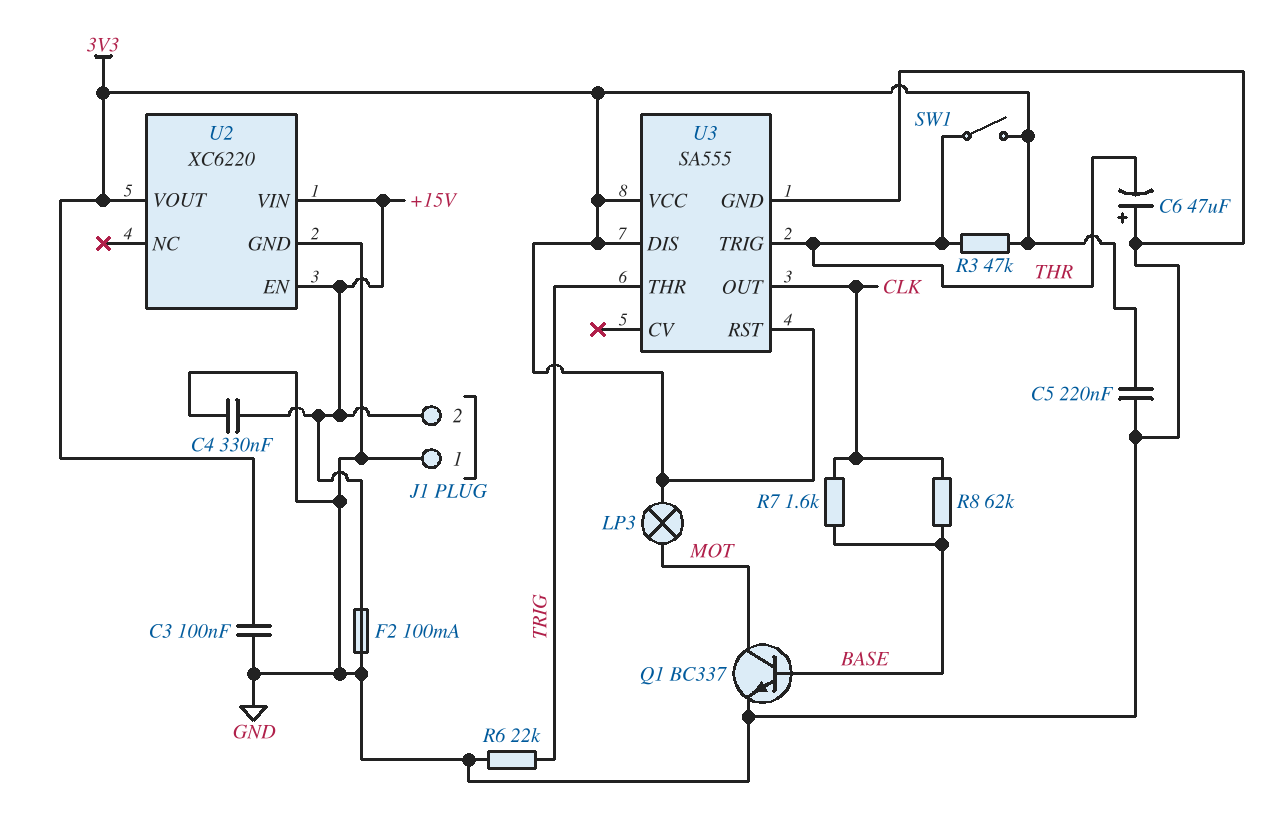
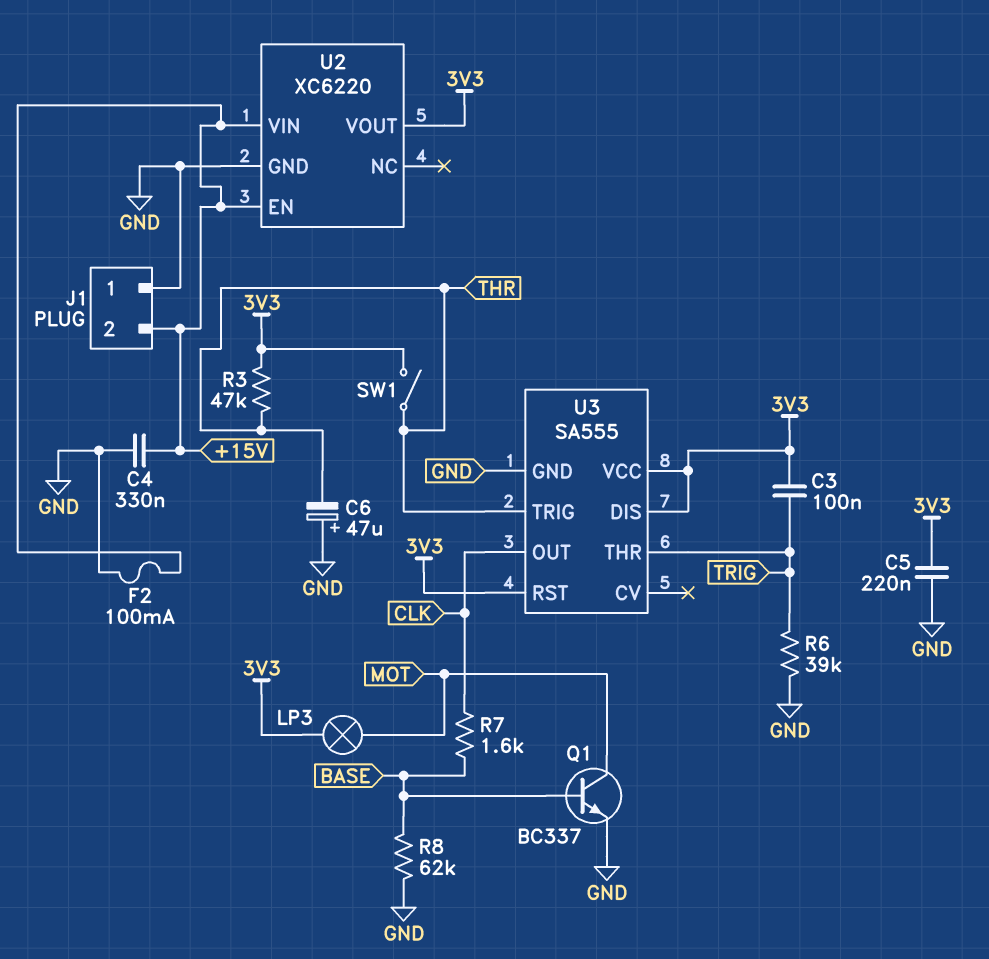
C3: 100nF (3V3, GND) -> 100nF (3V3, TRIG)
R6: 22k (GND, TRIG) -> 39k (GND, TRIG)
R8: 62k (BASE, CLK) -> 62k (BASE, GND)

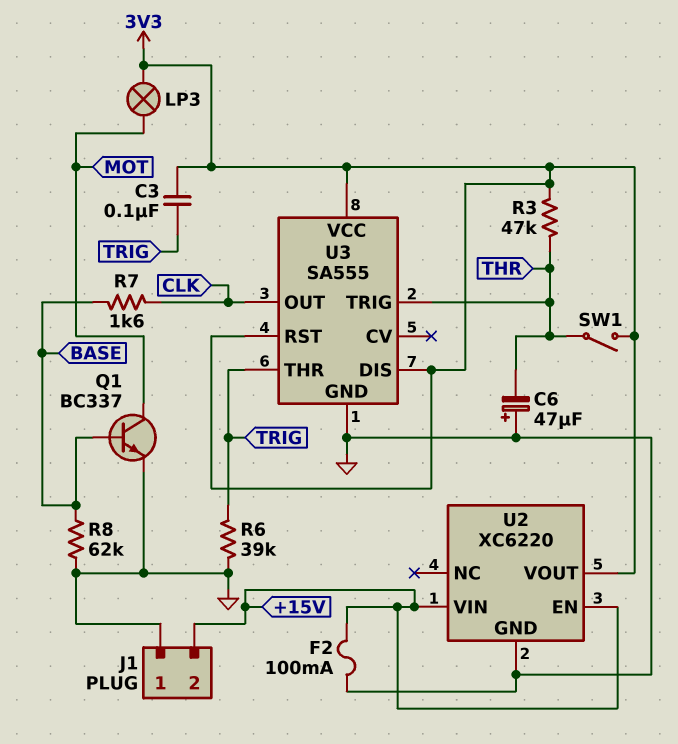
C4: 330nF (+15V, GND) -> none
C5: 220nF (3V3, GND) -> none

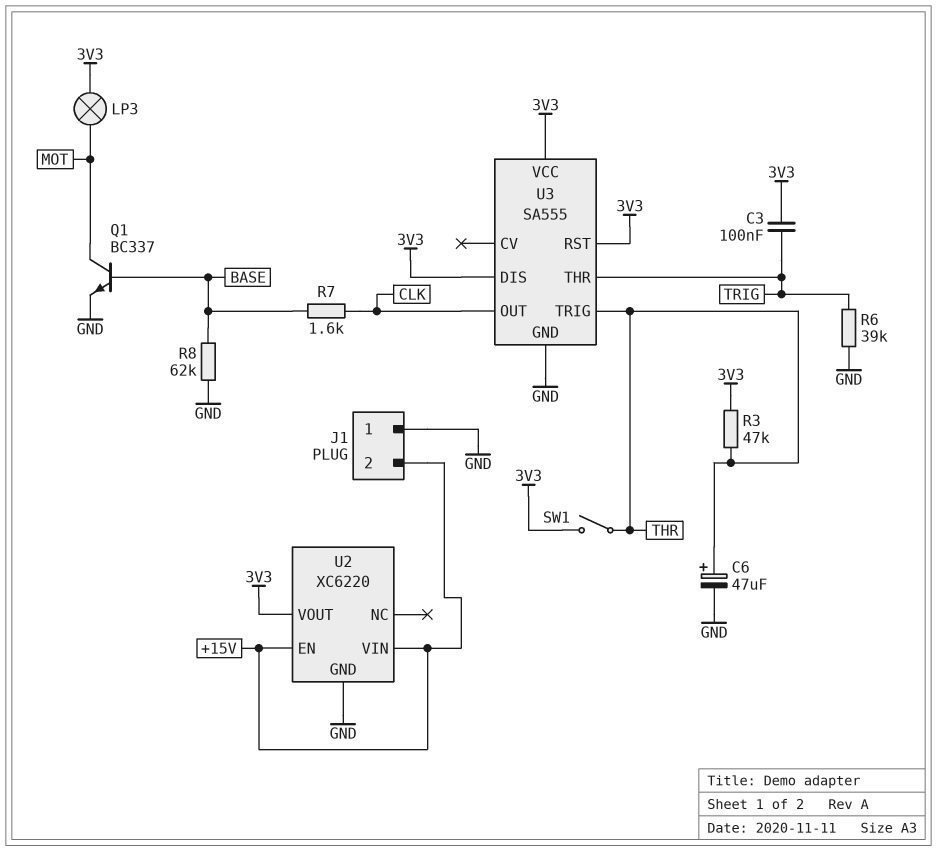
C6: 47uF (plus GND, minus THR) -> 47uF (plus THR, minus GND)
F2: 100mA (+15V, GND) -> none

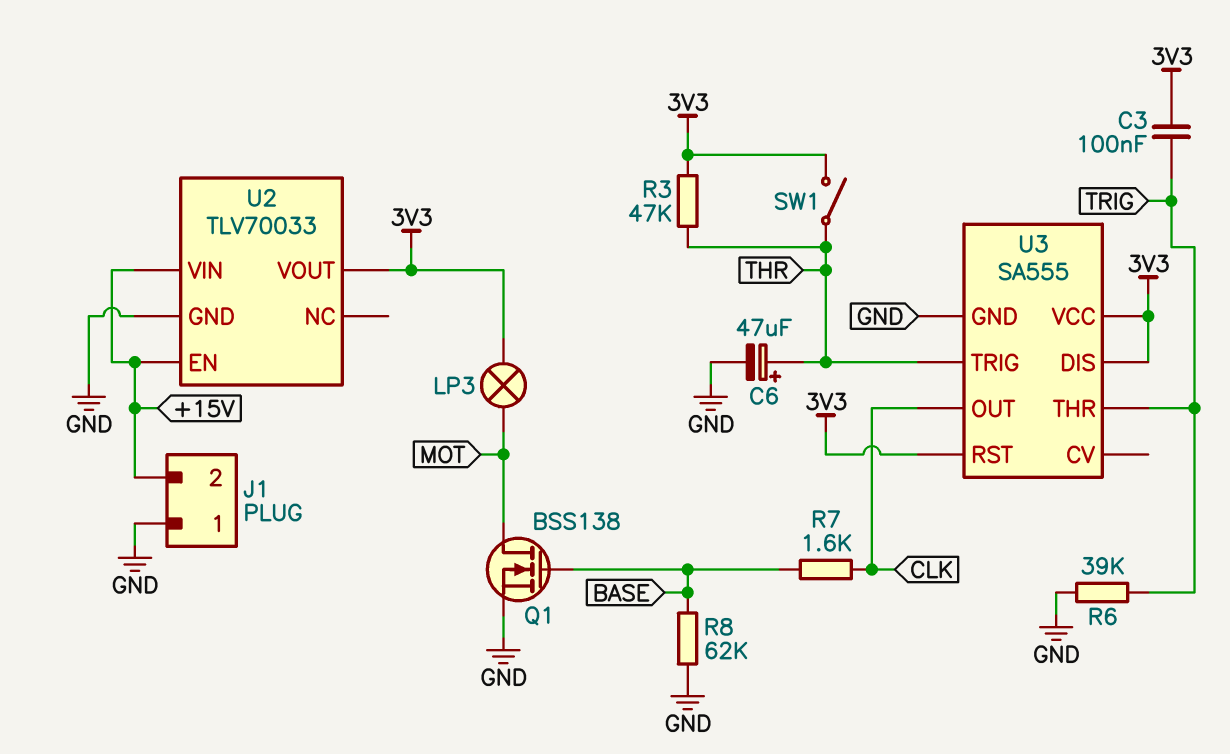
Q1: NPN BC337 (B BASE, C MOT, E GND) -> NMOS BSS138 (G BASE, D MOT, S GND)
U2: XC6220 -> TLV70033

